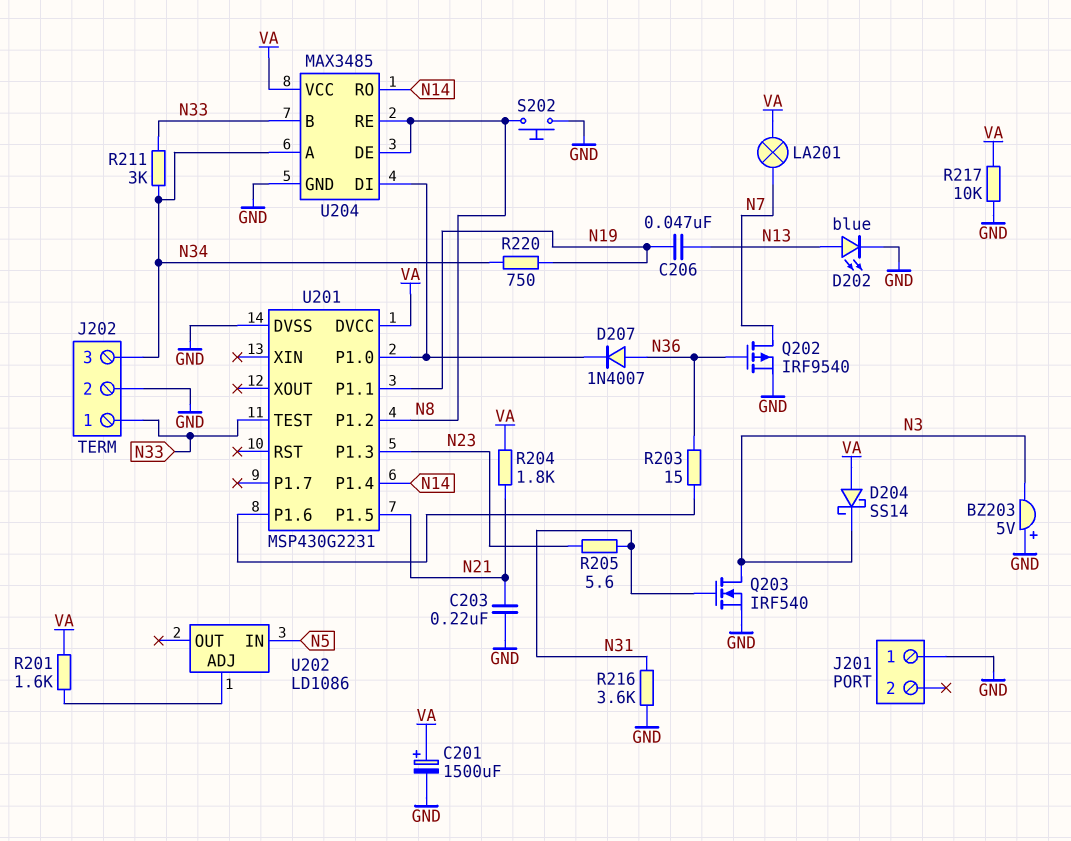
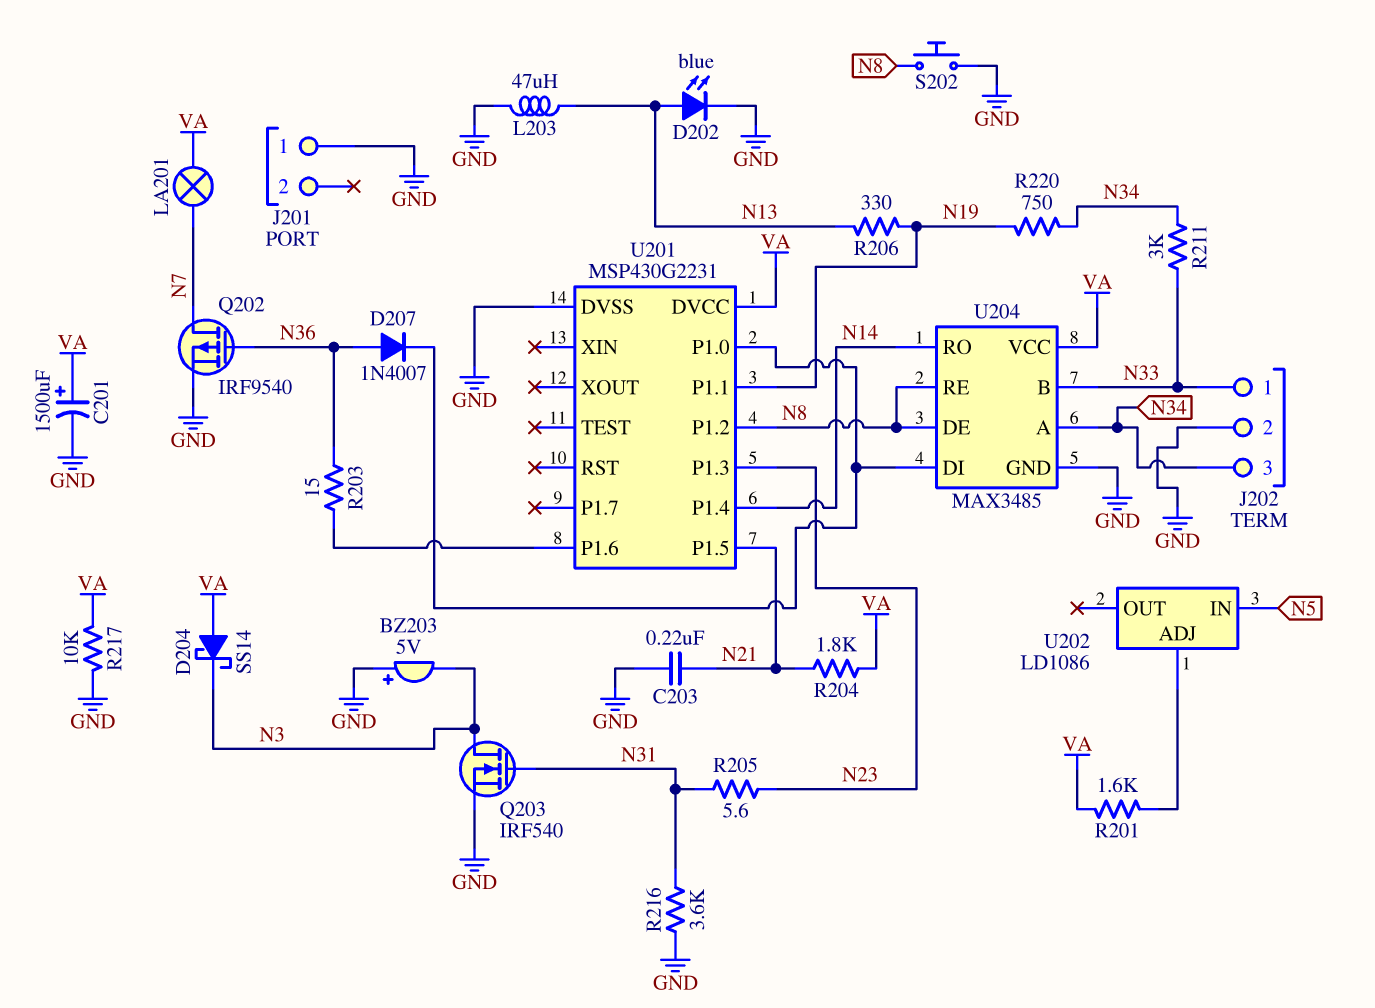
C206: 47nF (N13, N19) -> none
L203: none -> 47uH (GND, N13)
R206: none -> 330 (N13, N19)
U201 pin TEST: N33 -> none

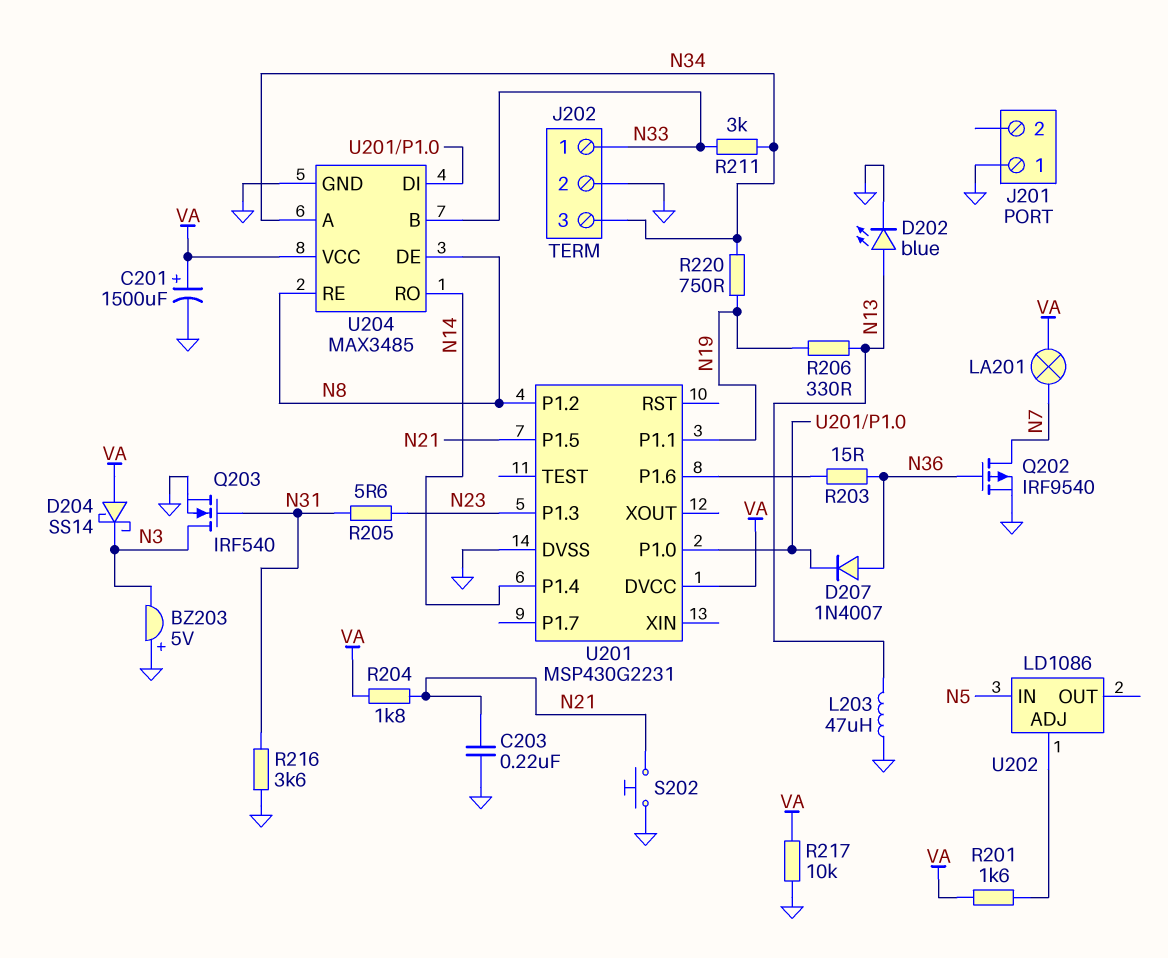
S202: button (GND, N8) -> button (GND, N21)

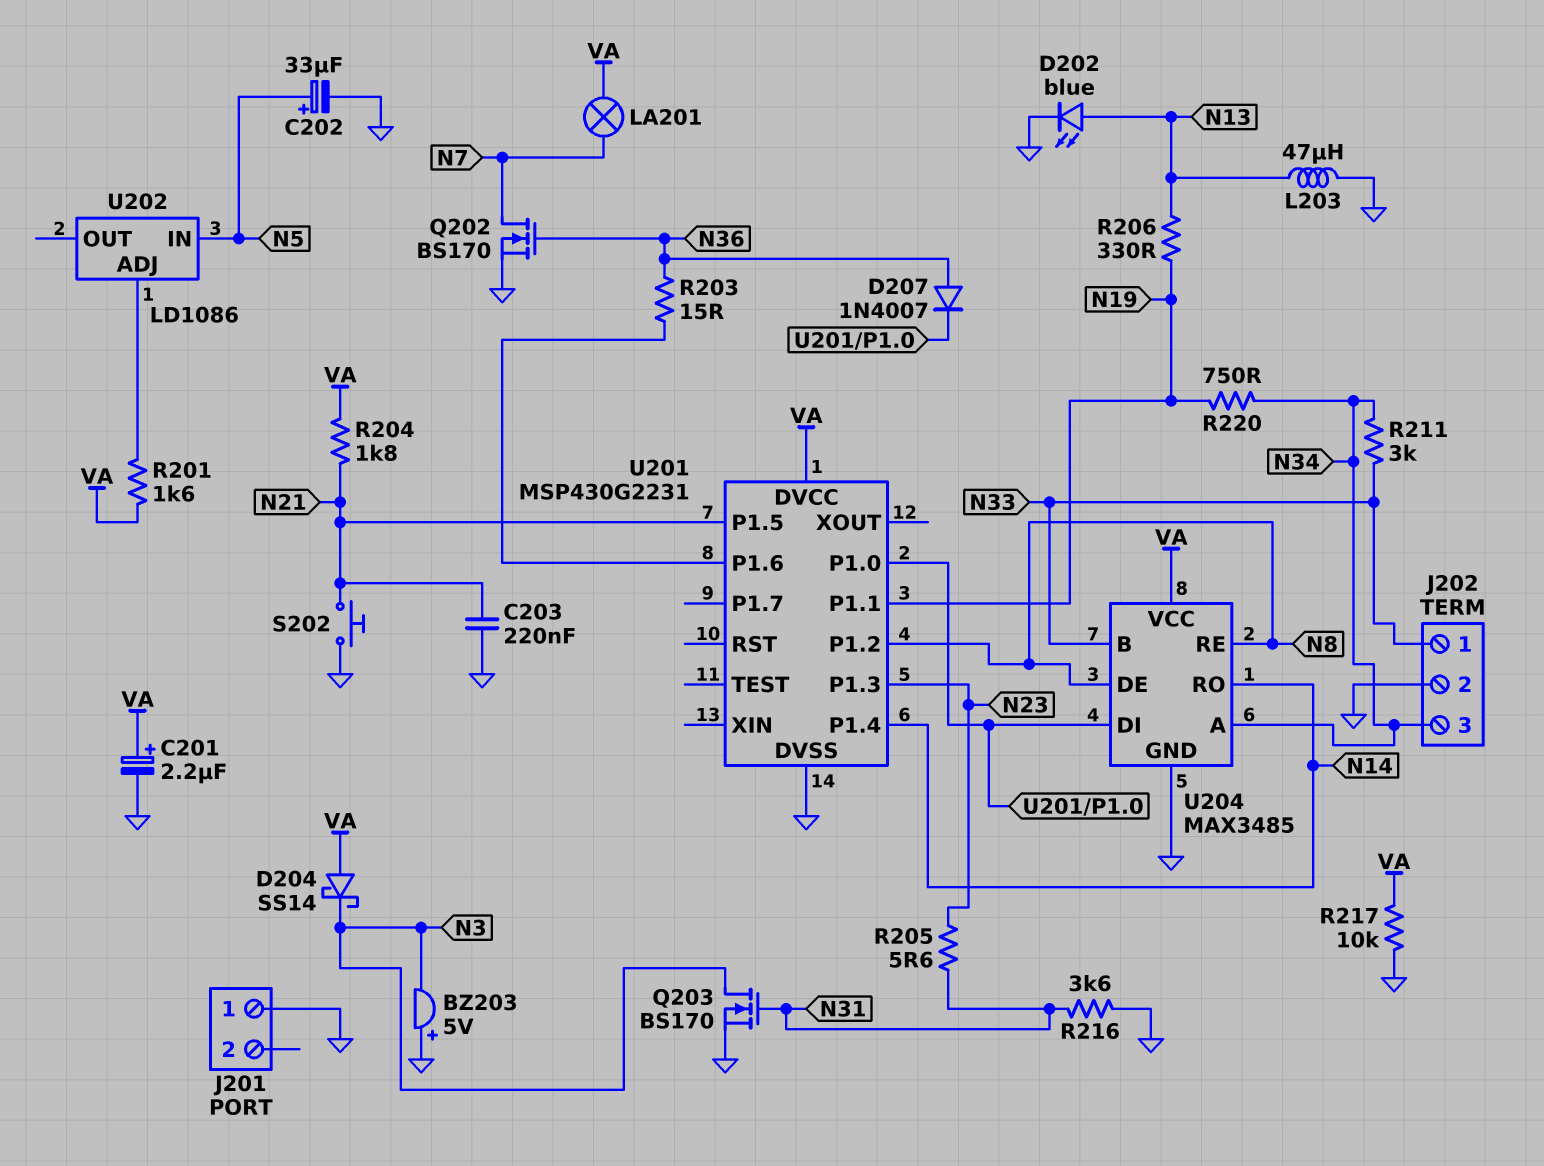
C201: 1500uF (plus VA, minus GND) -> 2.2uF (plus VA, minus GND)
C202: none -> 33uF (plus N5, minus GND)
Q202: PMOS IRF9540 (G N36, D N7, S GND) -> NMOS BS170 (G N36, D N7, S GND)
Q203: NMOS IRF540 (G N31, D N3, S GND) -> NMOS BS170 (G N31, D N3, S GND)

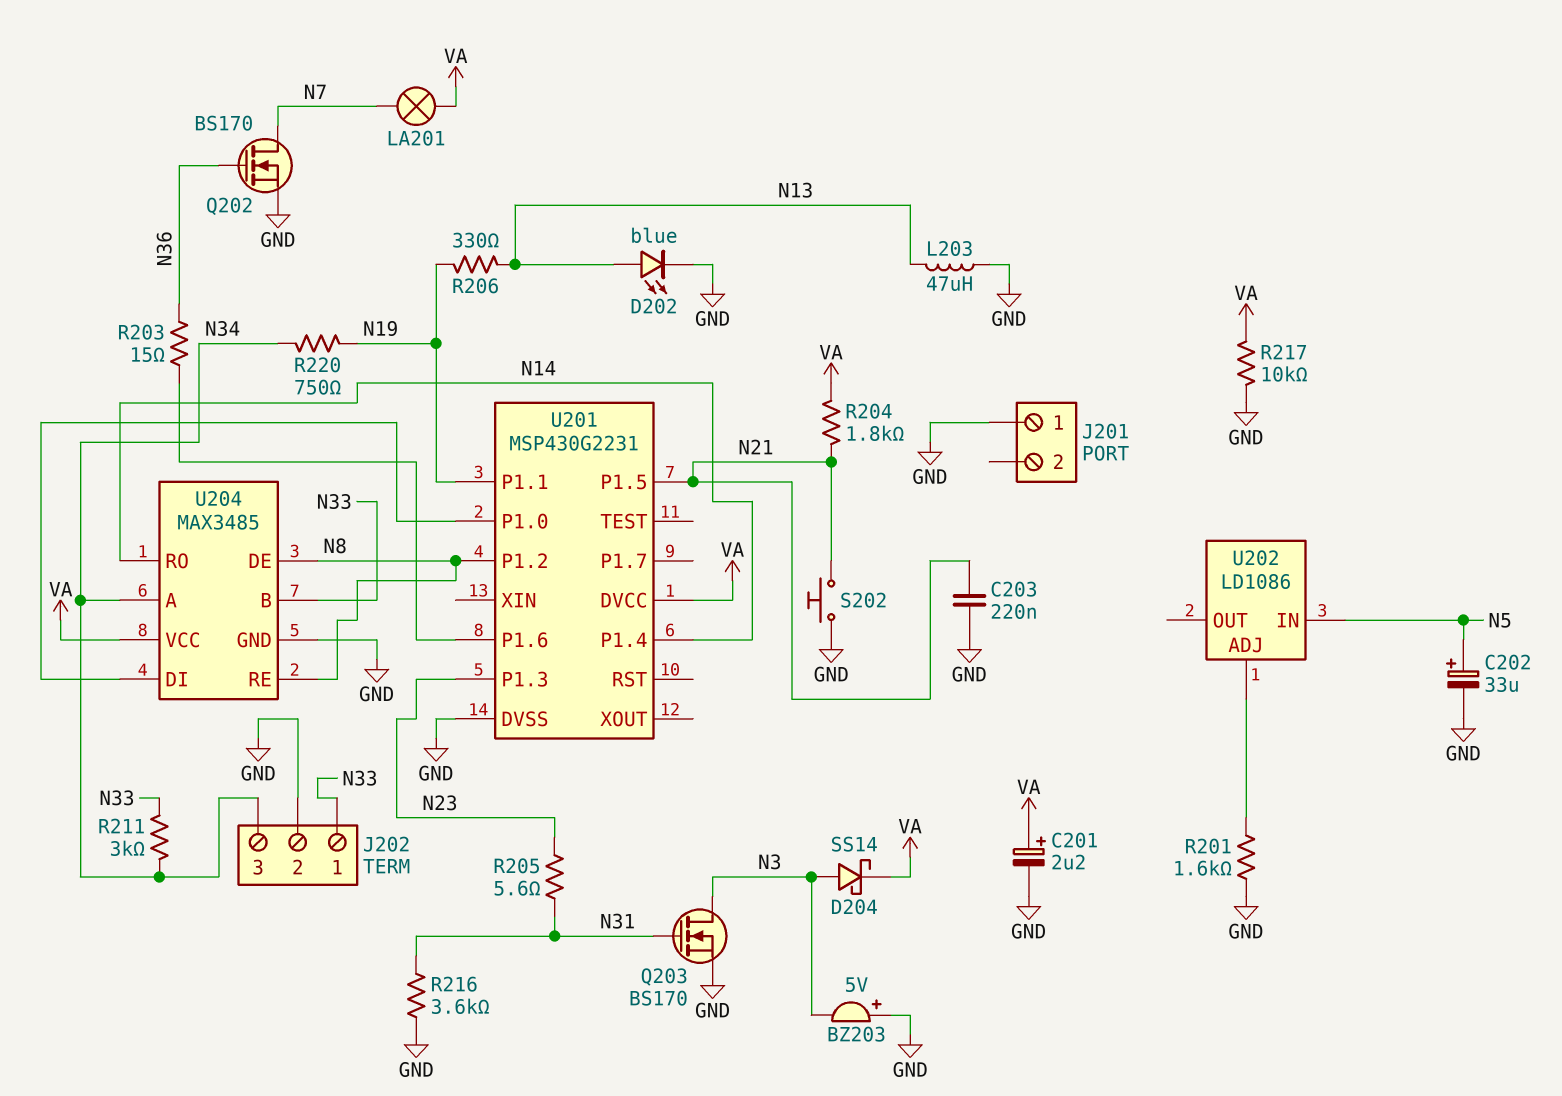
D204: schottky SS14 (A VA, K N3) -> schottky SS14 (A N3, K VA)
D207: diode 1N4007 (A N36, K U201/P1.0) -> none
R201: 1.6k (U202/ADJ, VA) -> 1.6k (GND, U202/ADJ)

